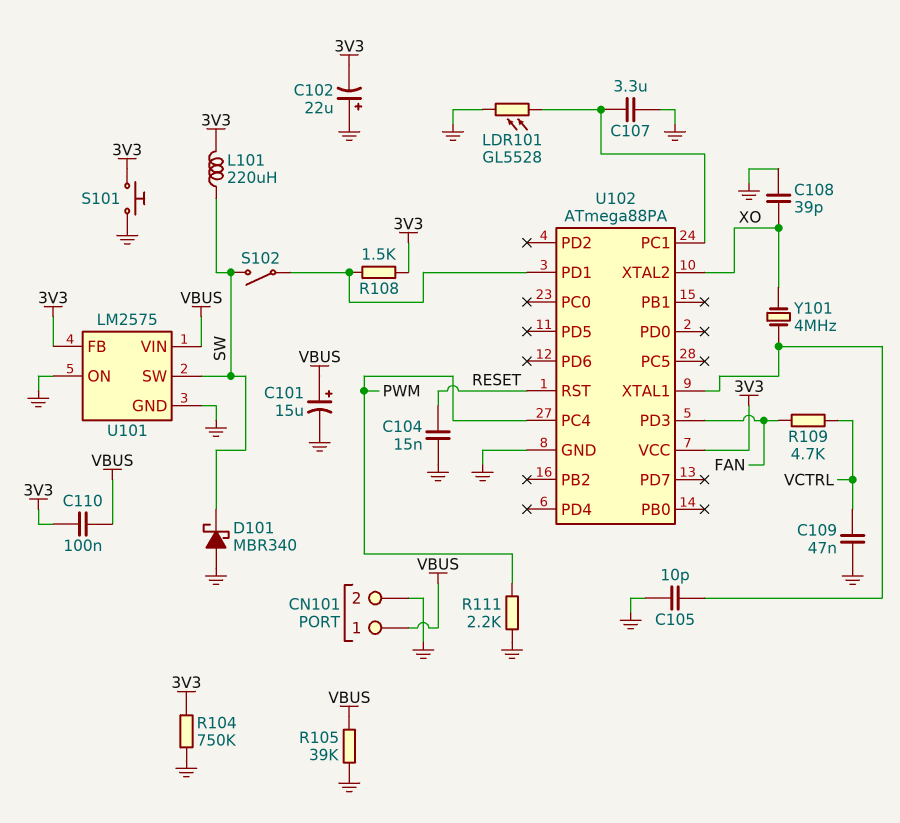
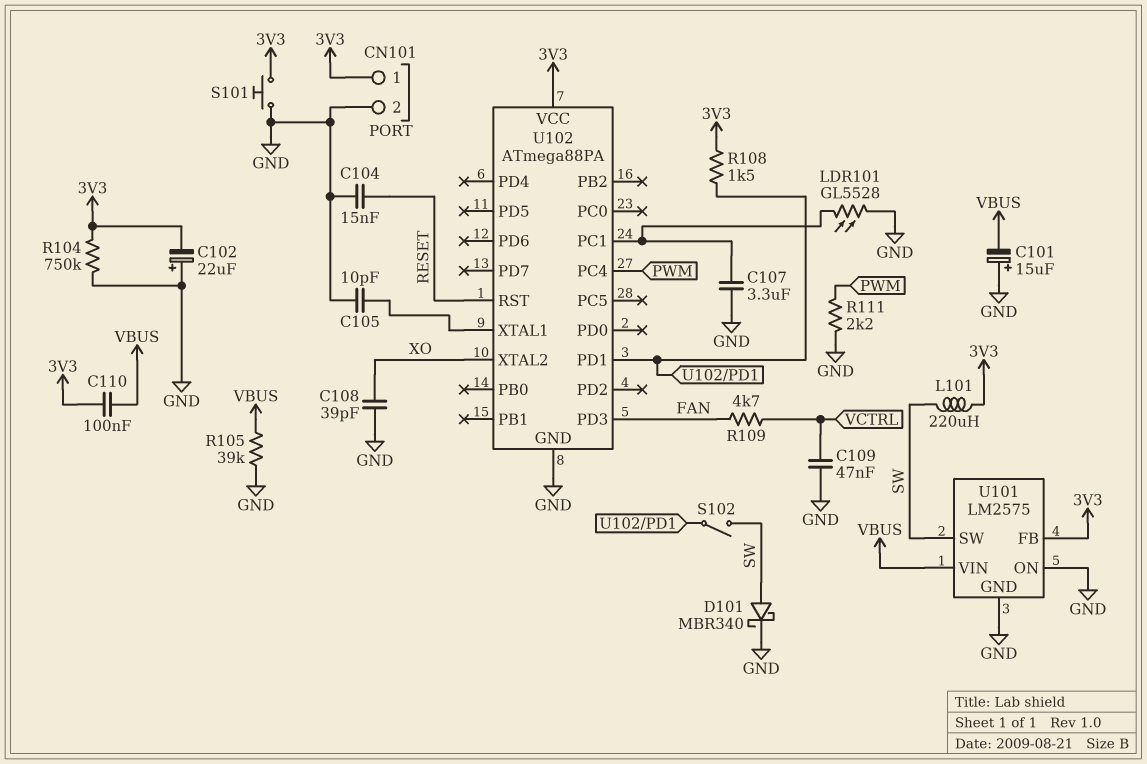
C101: 15uF (plus VBUS, minus GND) -> 15uF (plus GND, minus VBUS)
CN101 pin 1: VBUS -> 3V3
D101: schottky MBR340 (A GND, K SW) -> schottky MBR340 (A SW, K GND)
Y101: 4MHz (U102/XTAL1, XO) -> none

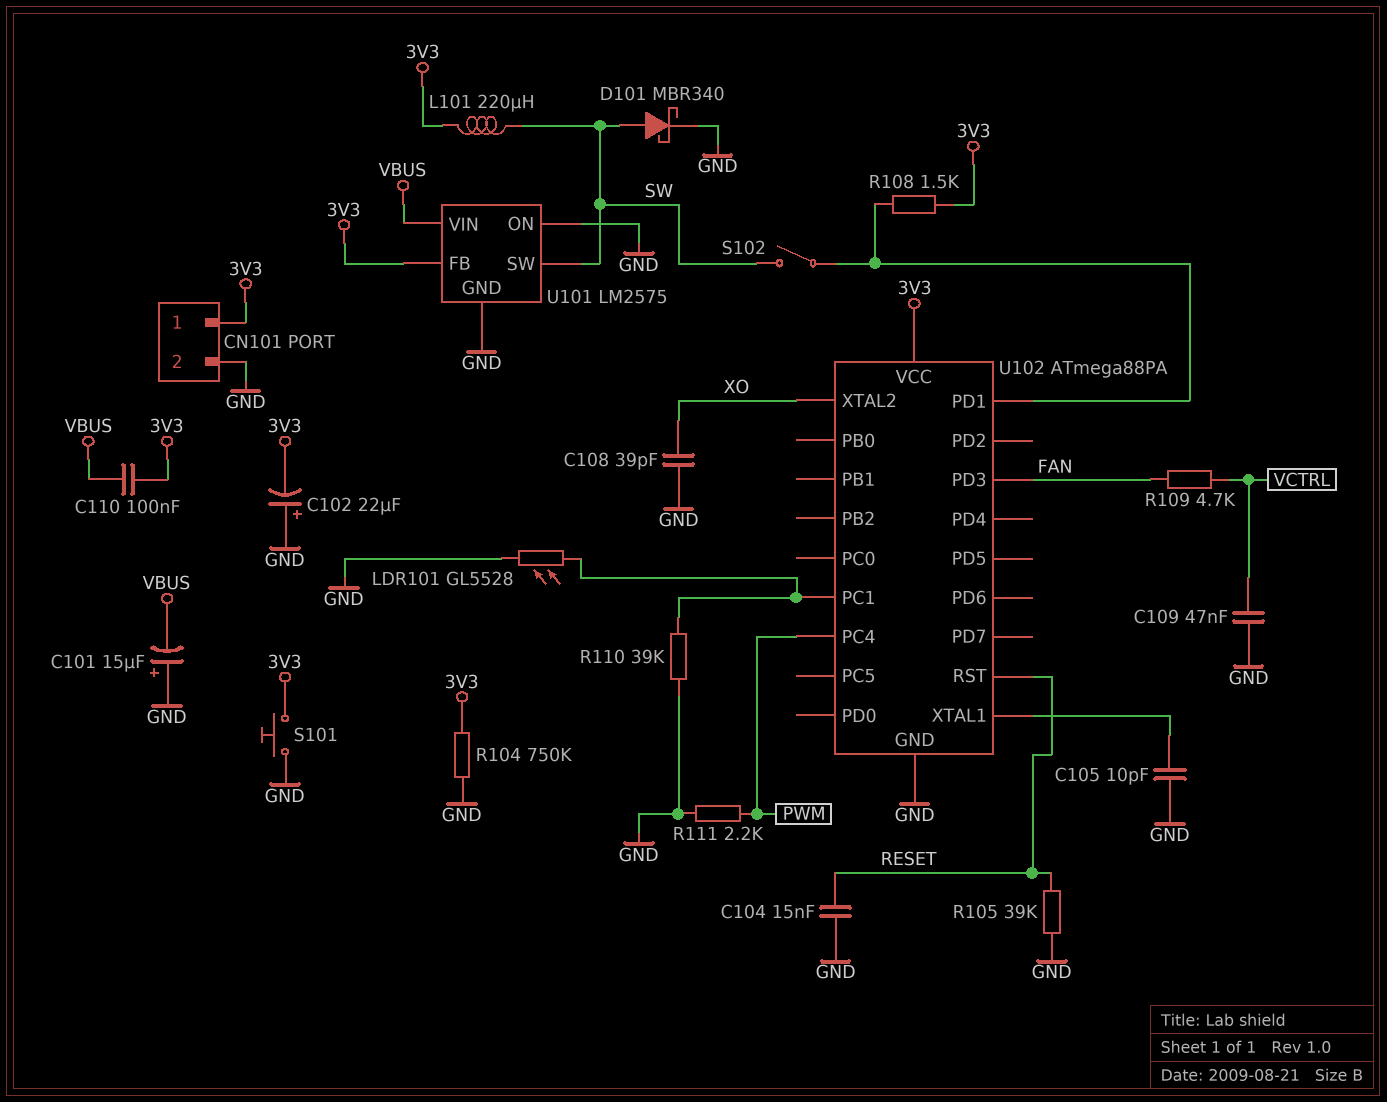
C107: 3.3uF (GND, U102/PC1) -> none
R105: 39k (GND, VBUS) -> 39k (GND, RESET)
R110: none -> 39k (GND, U102/PC1)

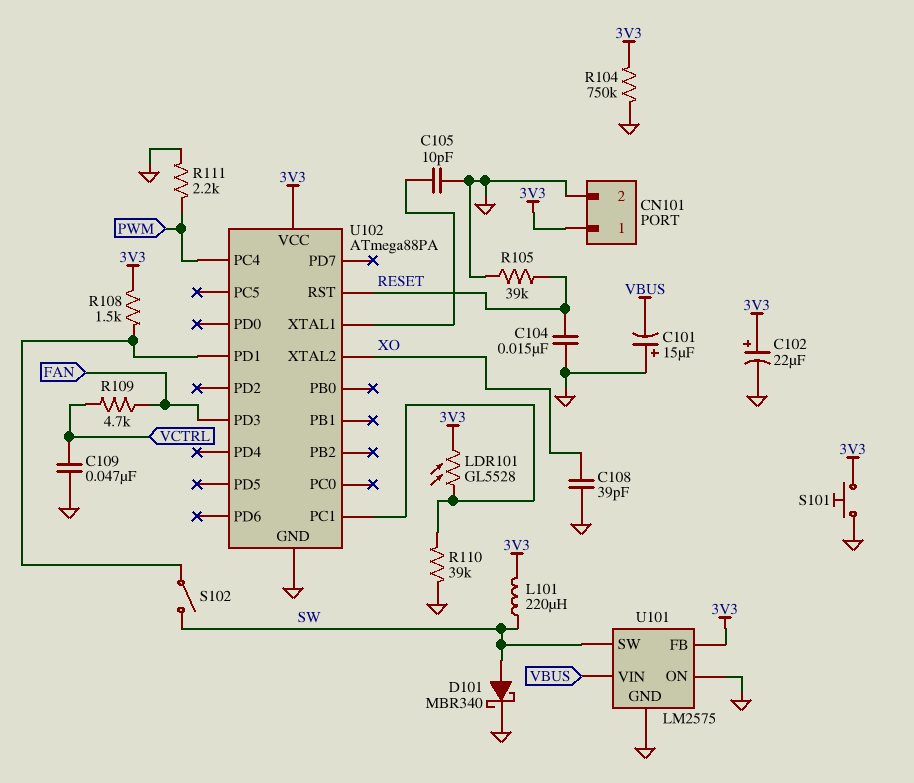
C102: 22uF (plus GND, minus 3V3) -> 22uF (plus 3V3, minus GND)
C110: 100nF (3V3, VBUS) -> none
LDR101: GL5528 (GND, U102/PC1) -> GL5528 (3V3, U102/PC1)

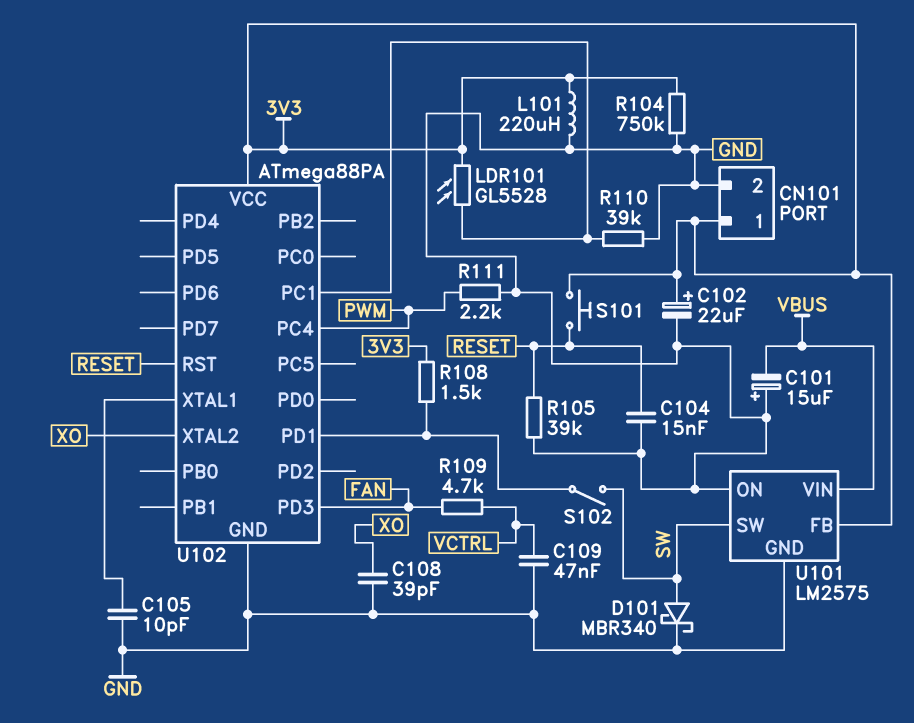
L101: 220uH (3V3, SW) -> 220uH (3V3, GND)
S101: button (3V3, GND) -> button (3V3, RESET)

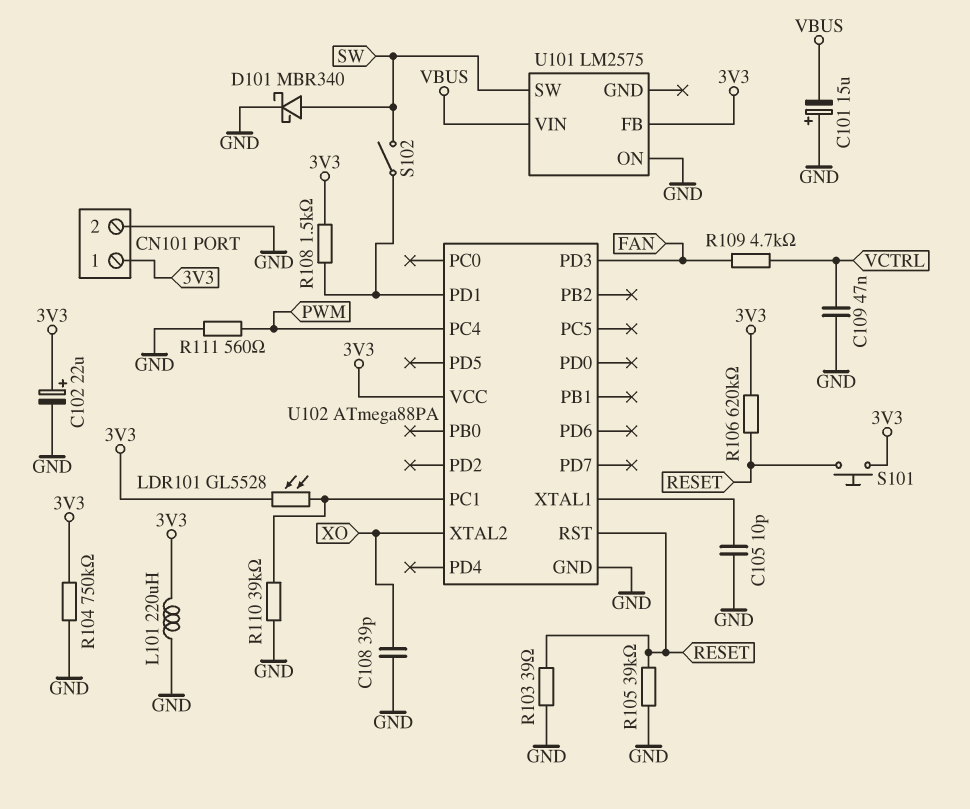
C104: 15nF (GND, RESET) -> none
R103: none -> 39 (GND, RESET)
R106: none -> 620k (3V3, RESET)
R111: 2.2k (GND, PWM) -> 560 (GND, PWM)
U101 pin GND: GND -> none

